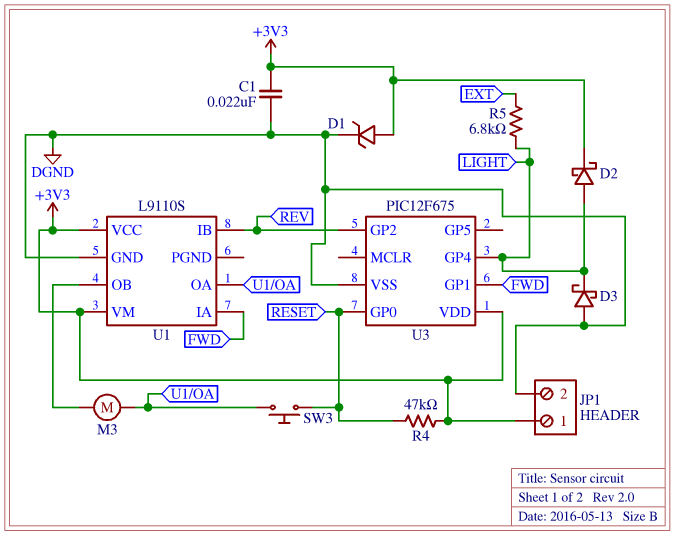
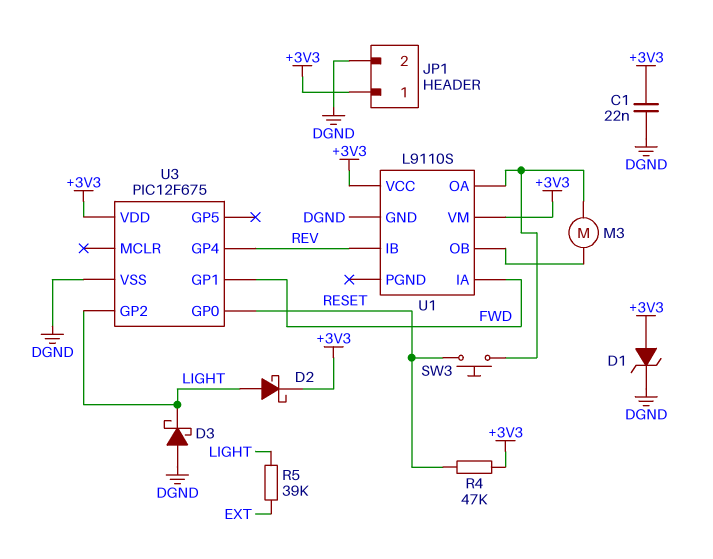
R5: 6.8k (EXT, LIGHT) -> 39k (EXT, LIGHT)
U3 pin GP2: REV -> LIGHT
U3 pin GP4: LIGHT -> REV

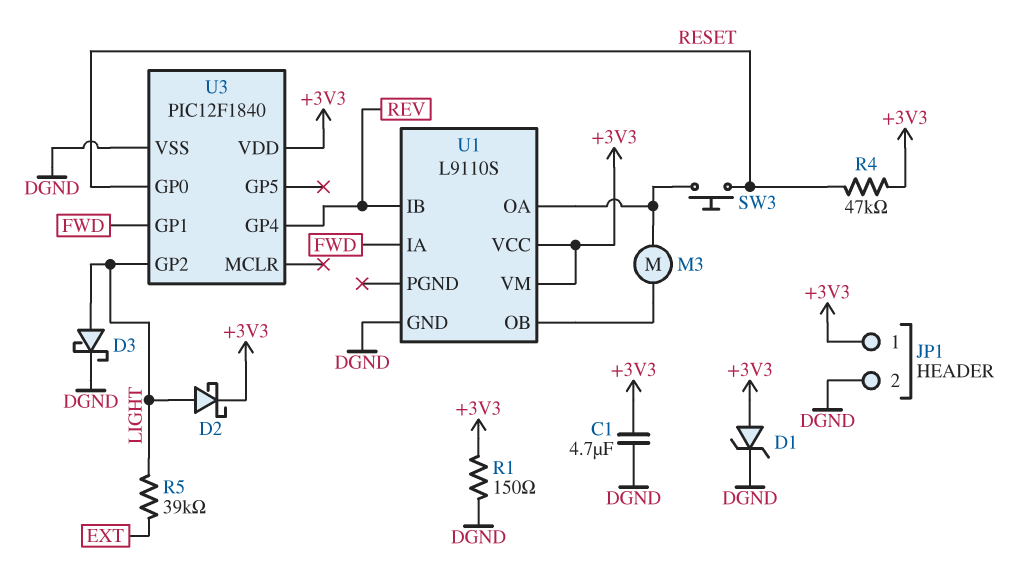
C1: 22nF (+3V3, DGND) -> 4.7uF (+3V3, DGND)
D3: schottky (A DGND, K LIGHT) -> schottky (A LIGHT, K DGND)
R1: none -> 150 (+3V3, DGND)
U3: PIC12F675 -> PIC12F1840

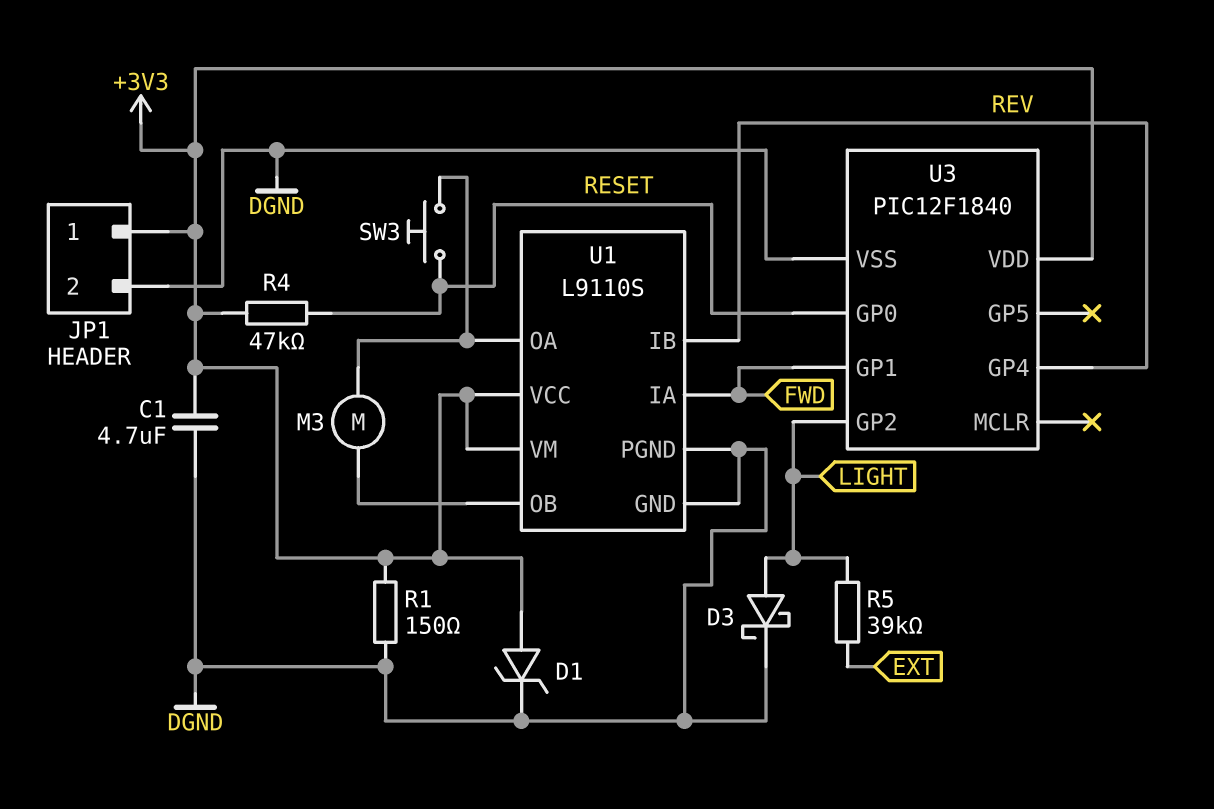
D2: schottky (A LIGHT, K +3V3) -> none
U1 pin PGND: none -> DGND

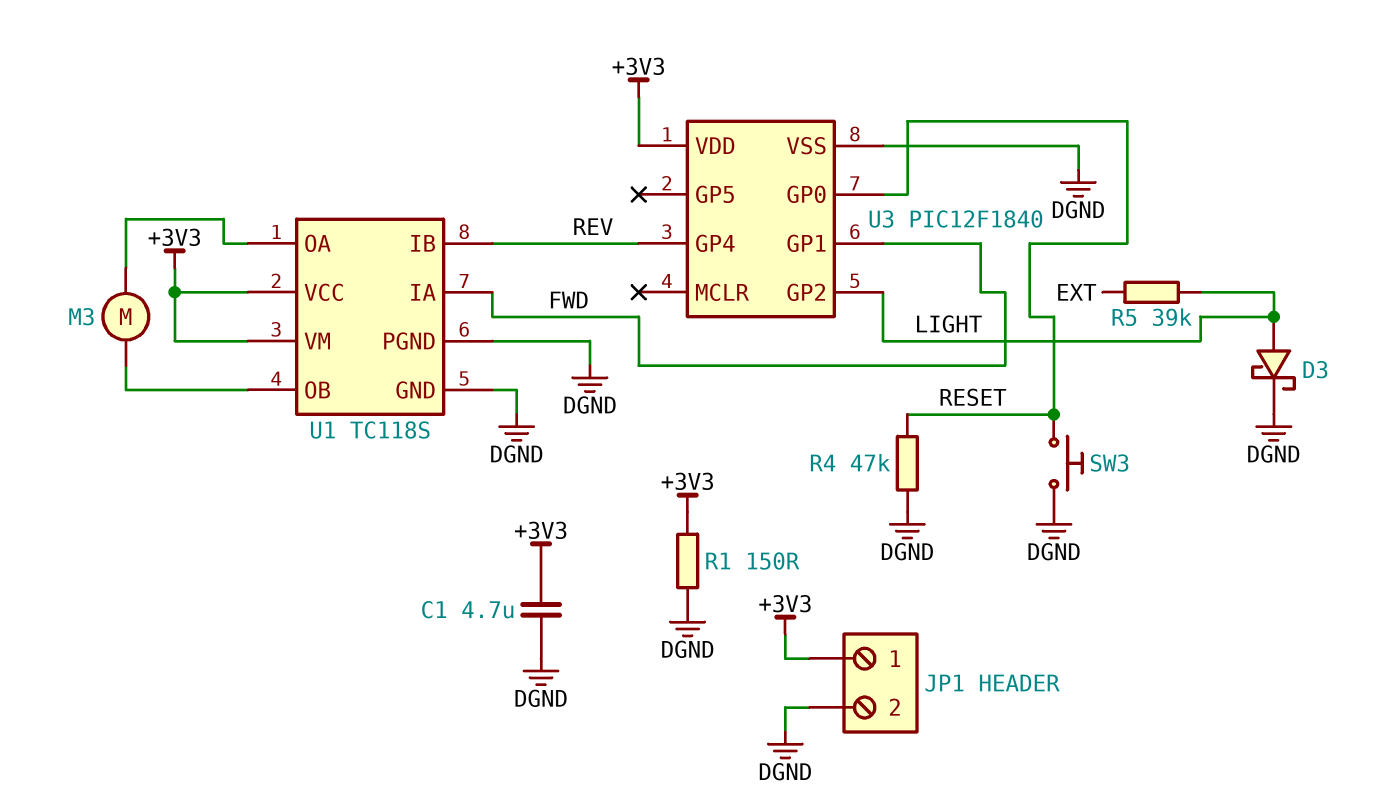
D1: zener (A +3V3, K DGND) -> none
R4: 47k (+3V3, RESET) -> 47k (DGND, RESET)
SW3: button (RESET, U1/OA) -> button (DGND, RESET)
U1: L9110S -> TC118S

